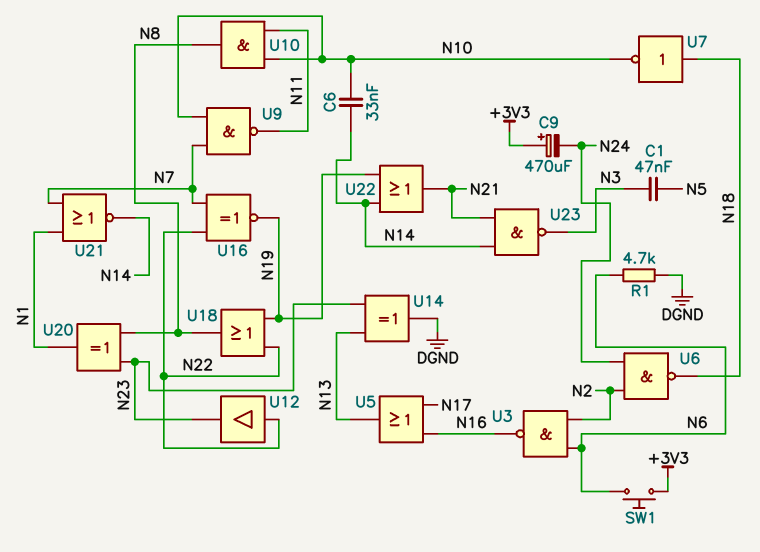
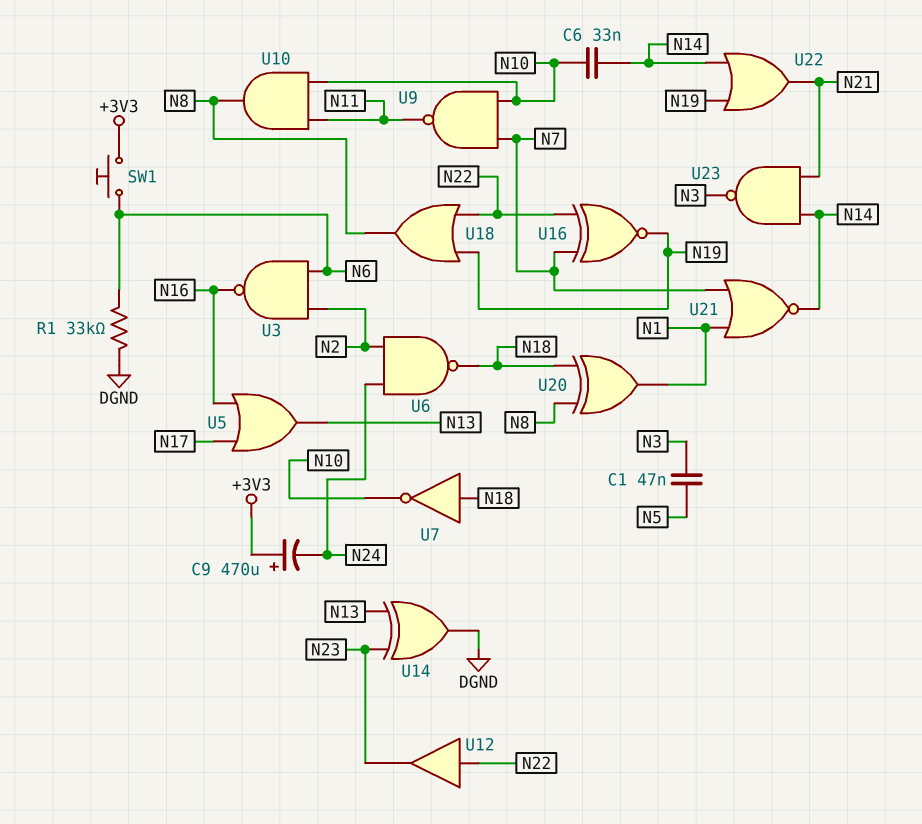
R1: 4.7k (DGND, N6) -> 33k (DGND, N6)
U20: XOR (in N8, in N23, out N1) -> XOR (in N8, in N18, out N1)

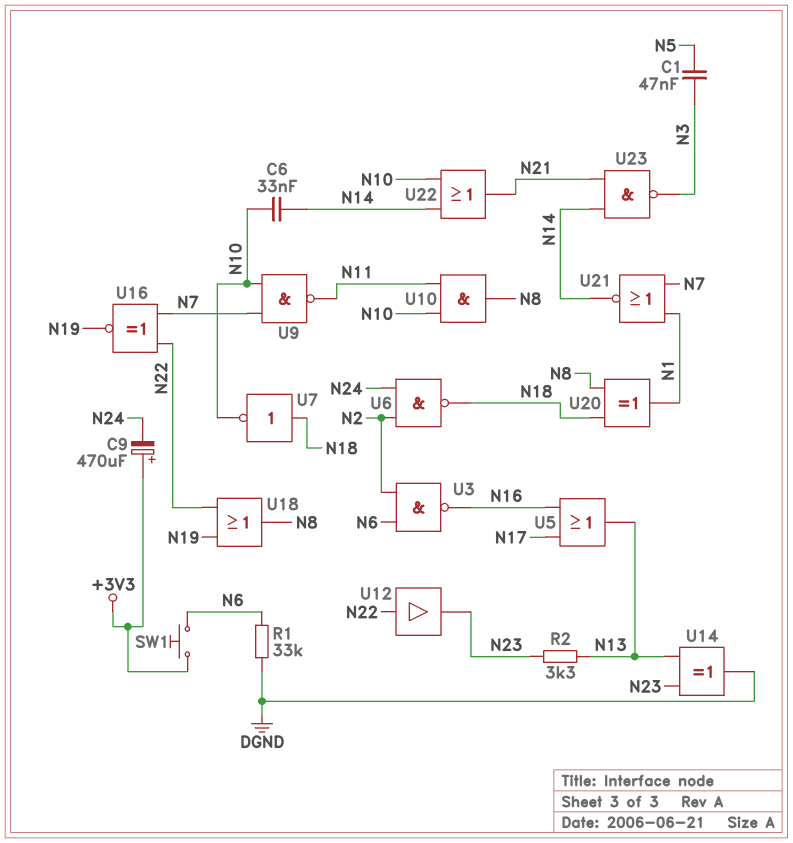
R2: none -> 3.3k (N13, N23)
U22: OR (in N14, in N19, out N21) -> OR (in N10, in N14, out N21)

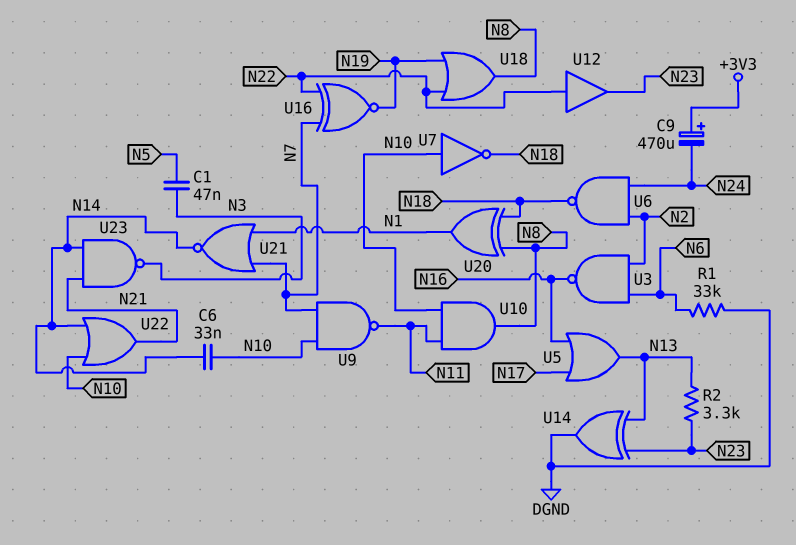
SW1: button (+3V3, N6) -> none
U7: NOT (in N18, out N10) -> NOT (in N10, out N18)

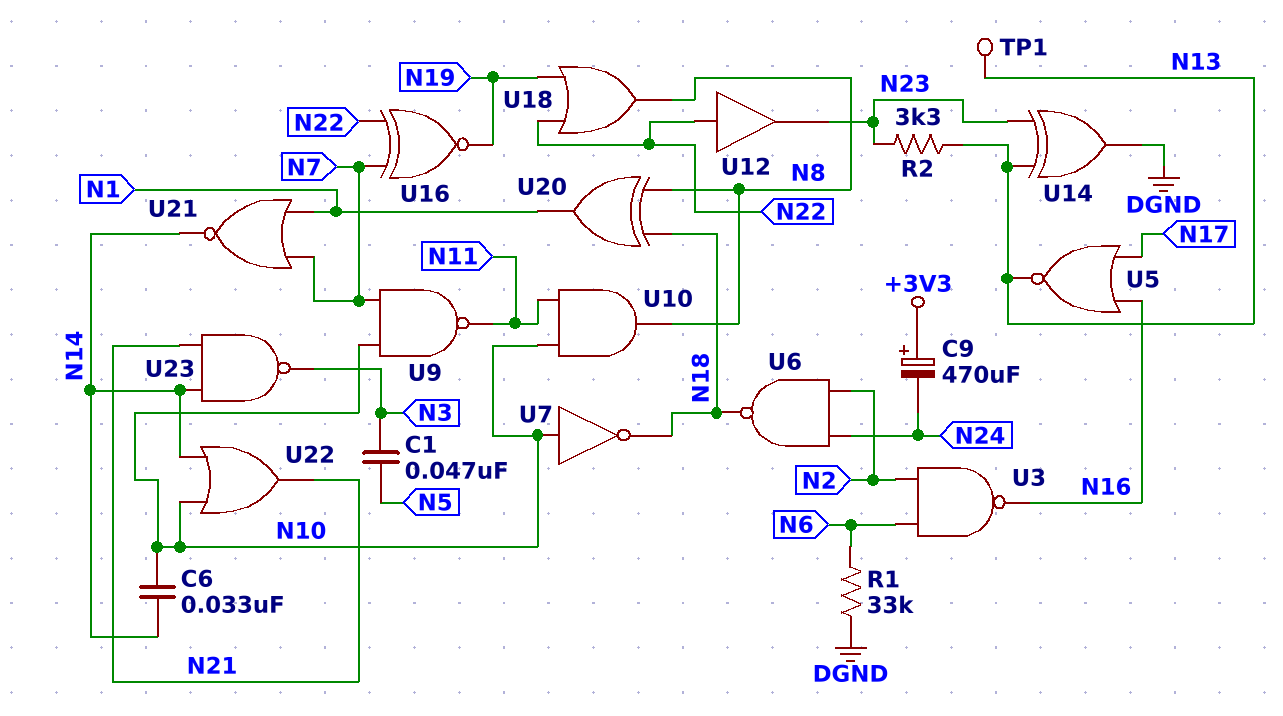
TP1: none -> test point (N13)
U5: OR (in N16, in N17, out N13) -> NOR (in N16, in N17, out N13)

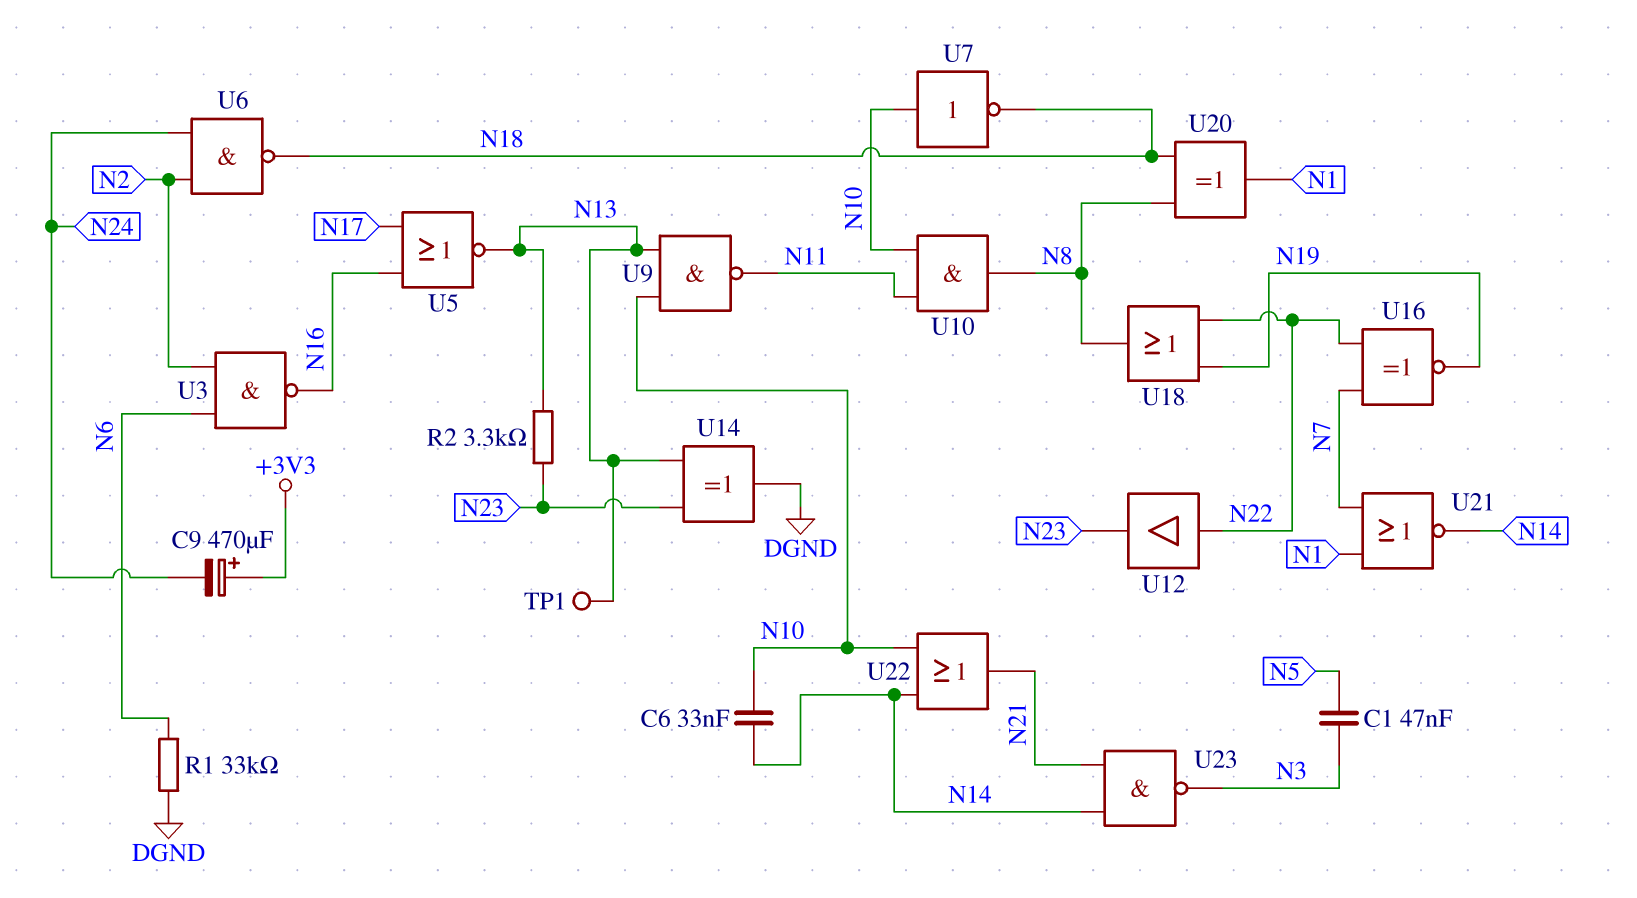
U9: NAND (in N7, in N10, out N11) -> NAND (in N10, in N13, out N11)

